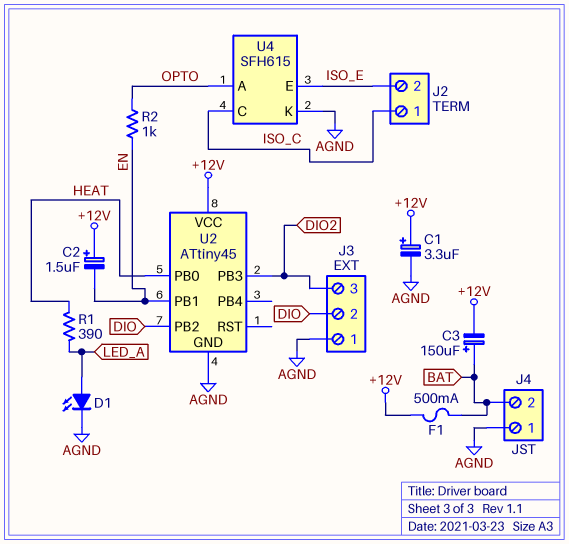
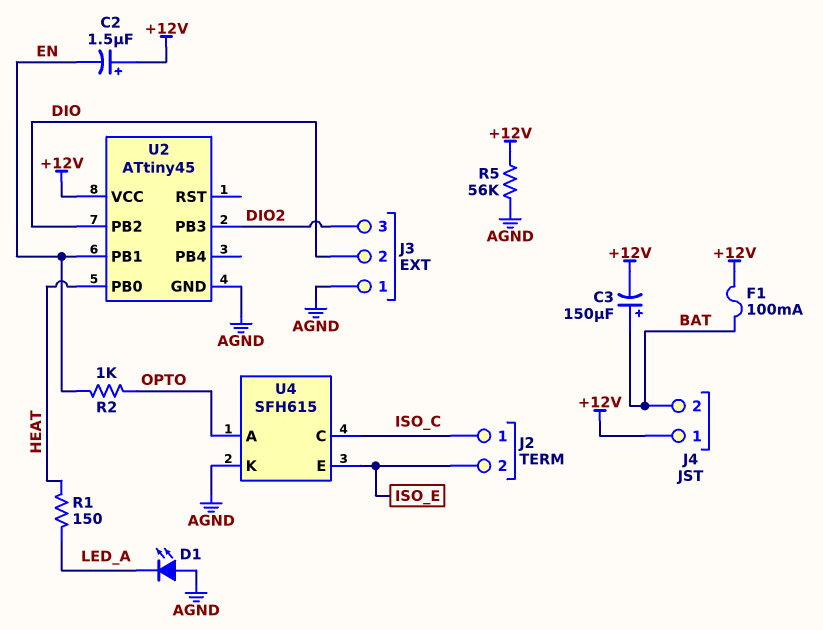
C1: 3.3uF (plus +12V, minus AGND) -> none
D1: LED (A LED_A, K AGND) -> LED (A AGND, K LED_A)
F1: 500mA (+12V, BAT) -> 100mA (+12V, BAT)
J4 pin 1: AGND -> +12V
R1: 390 (HEAT, LED_A) -> 150 (HEAT, LED_A)
R5: none -> 56k (+12V, AGND)

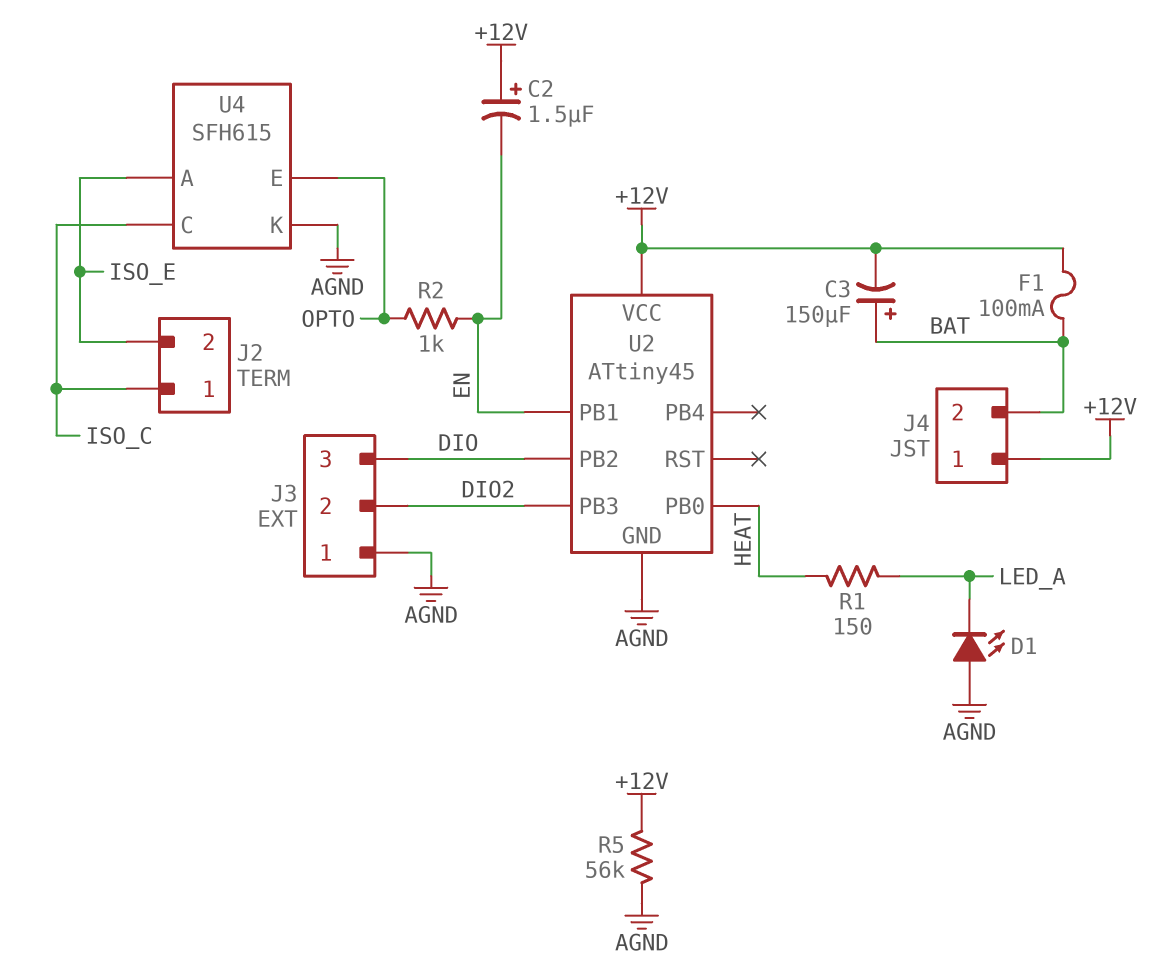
J3 pin 2: DIO -> DIO2
J3 pin 3: DIO2 -> DIO
U4 pin A: OPTO -> ISO_E
U4 pin E: ISO_E -> OPTO

